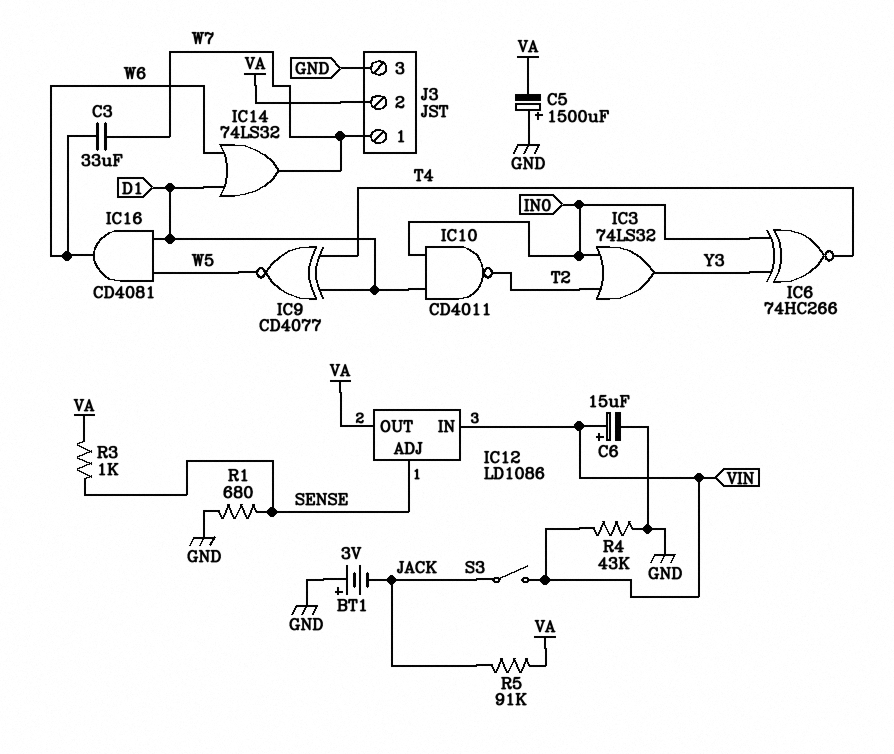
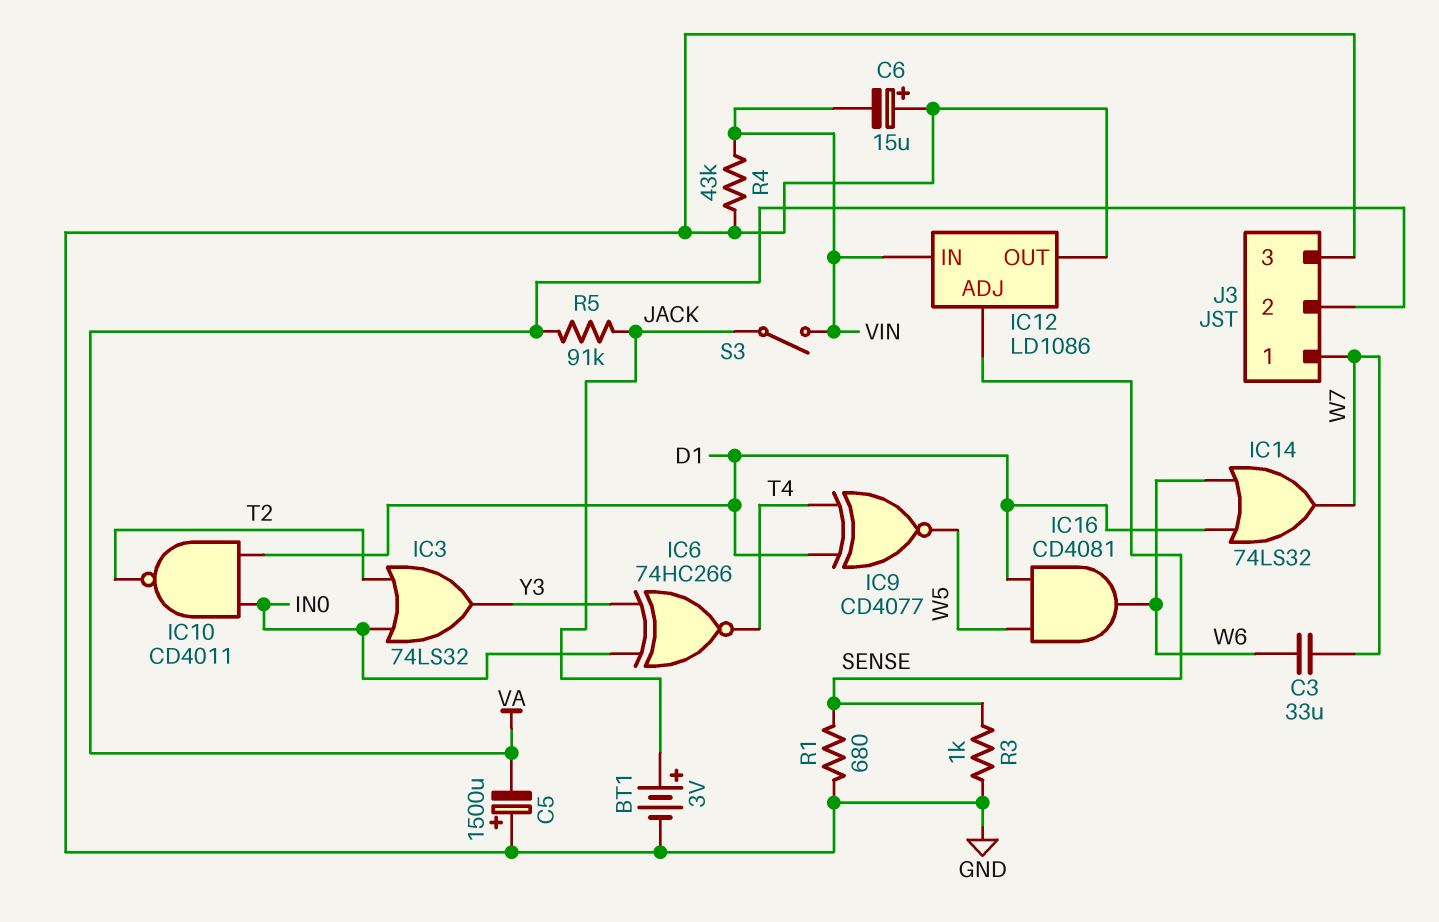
BT1: 3V (plus GND, minus JACK) -> 3V (plus JACK, minus GND)
C6: 15uF (plus VIN, minus GND) -> 15uF (plus GND, minus VIN)
IC12 pin OUT: VA -> GND
R3: 1k (SENSE, VA) -> 1k (GND, SENSE)

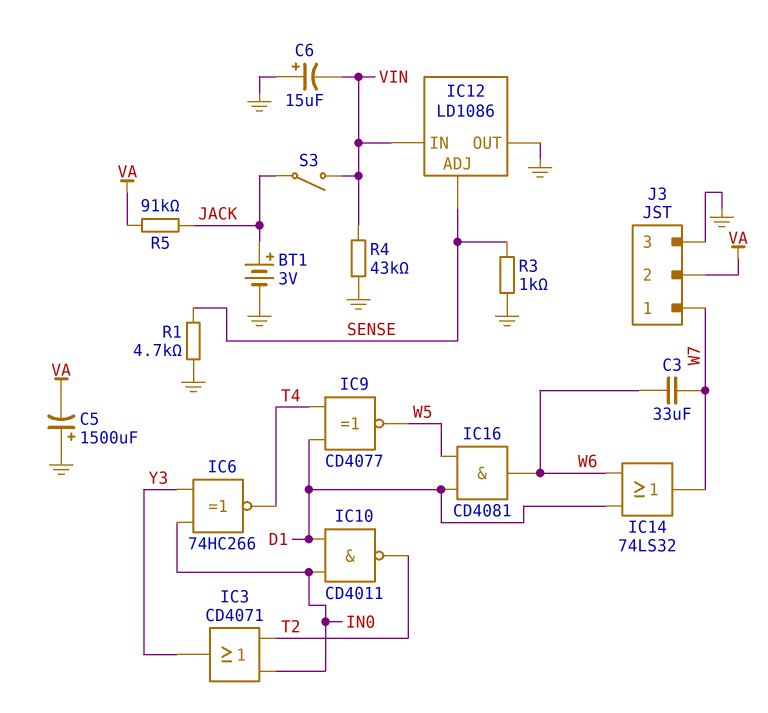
IC3: OR 74LS32 (in IN0, in T2, out Y3) -> OR CD4071 (in IN0, in T2, out Y3)
R1: 680 (GND, SENSE) -> 4.7k (GND, SENSE)

